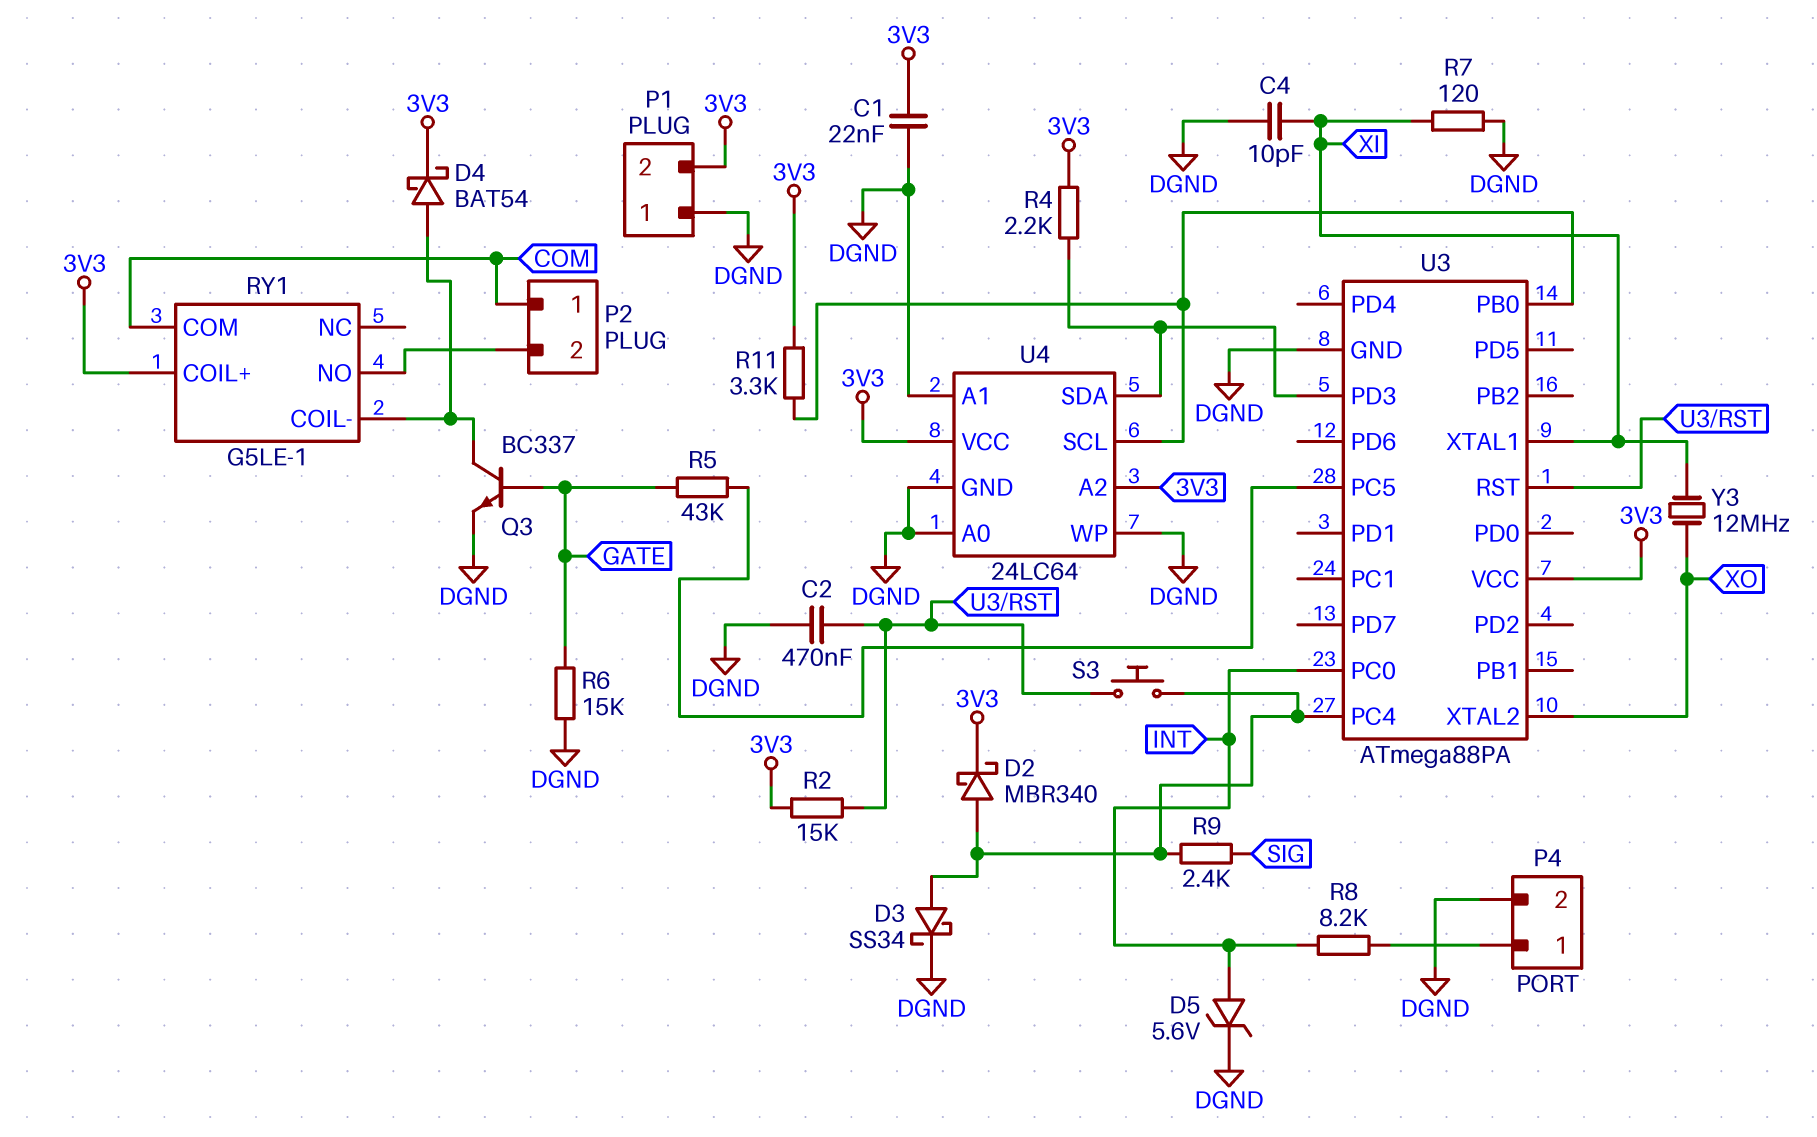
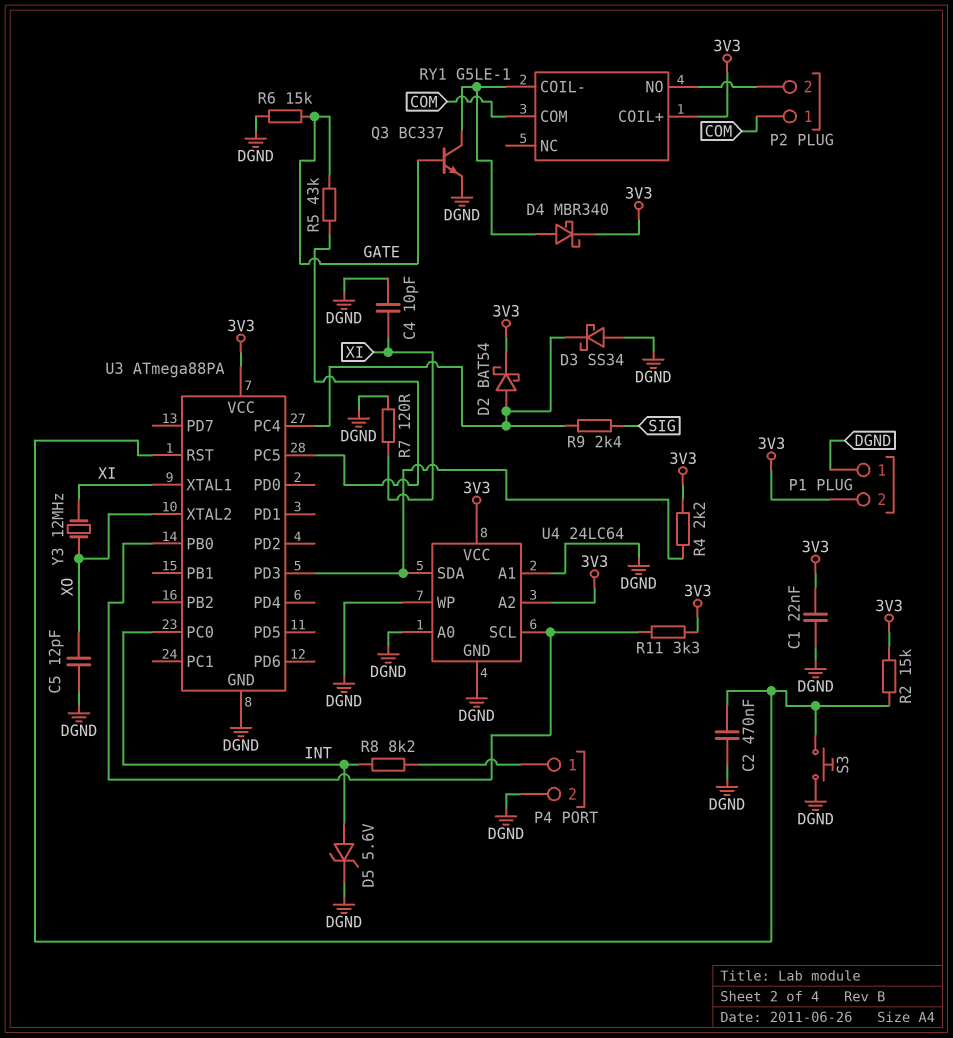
C5: none -> 12pF (DGND, XO)
D2: schottky MBR340 (A U3/PC4, K 3V3) -> schottky BAT54 (A U3/PC4, K 3V3)
D3: schottky SS34 (A U3/PC4, K DGND) -> schottky SS34 (A DGND, K U3/PC4)
D4: schottky BAT54 (A RY1/COIL-, K 3V3) -> schottky MBR340 (A RY1/COIL-, K 3V3)
S3: button (U3/PC4, U3/RST) -> button (DGND, U3/RST)

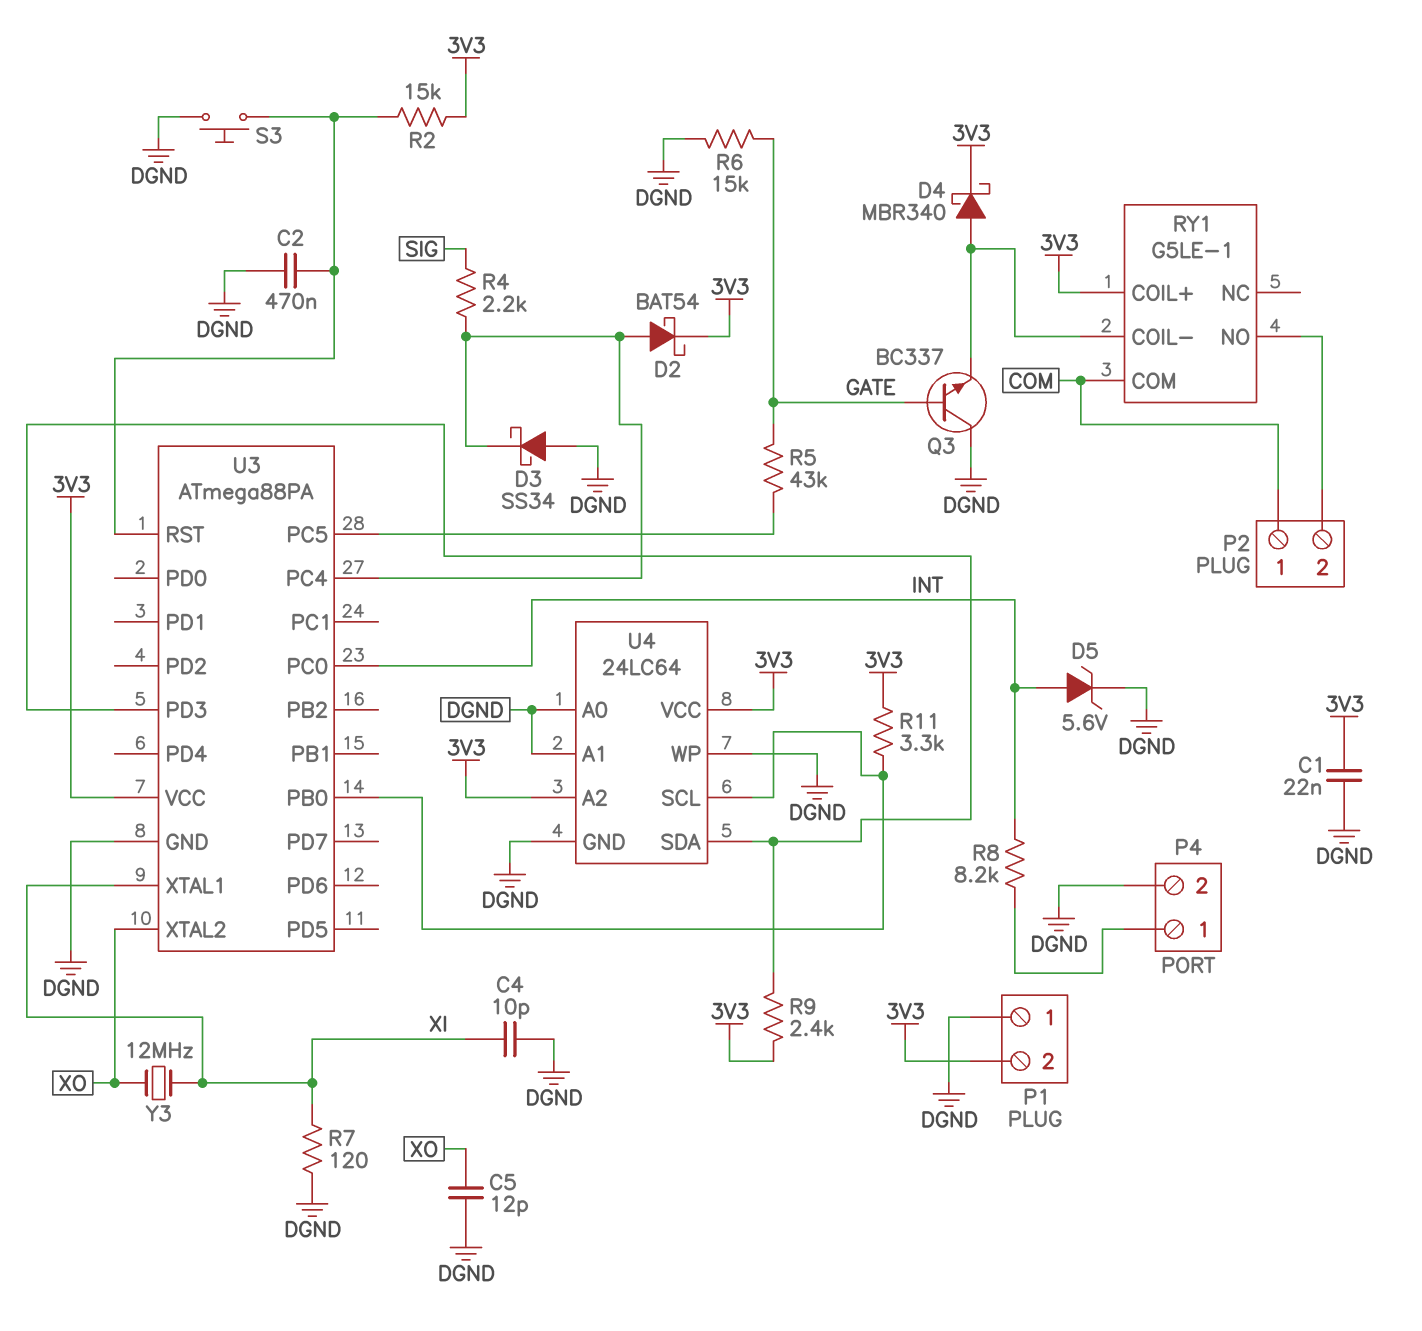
Q3: NPN BC337 (B GATE, C RY1/COIL-, E DGND) -> NPN BC337 (B GATE, C DGND, E RY1/COIL-)
R4: 2.2k (3V3, U3/PD3) -> 2.2k (SIG, U3/PC4)
R9: 2.4k (SIG, U3/PC4) -> 2.4k (3V3, U3/PD3)

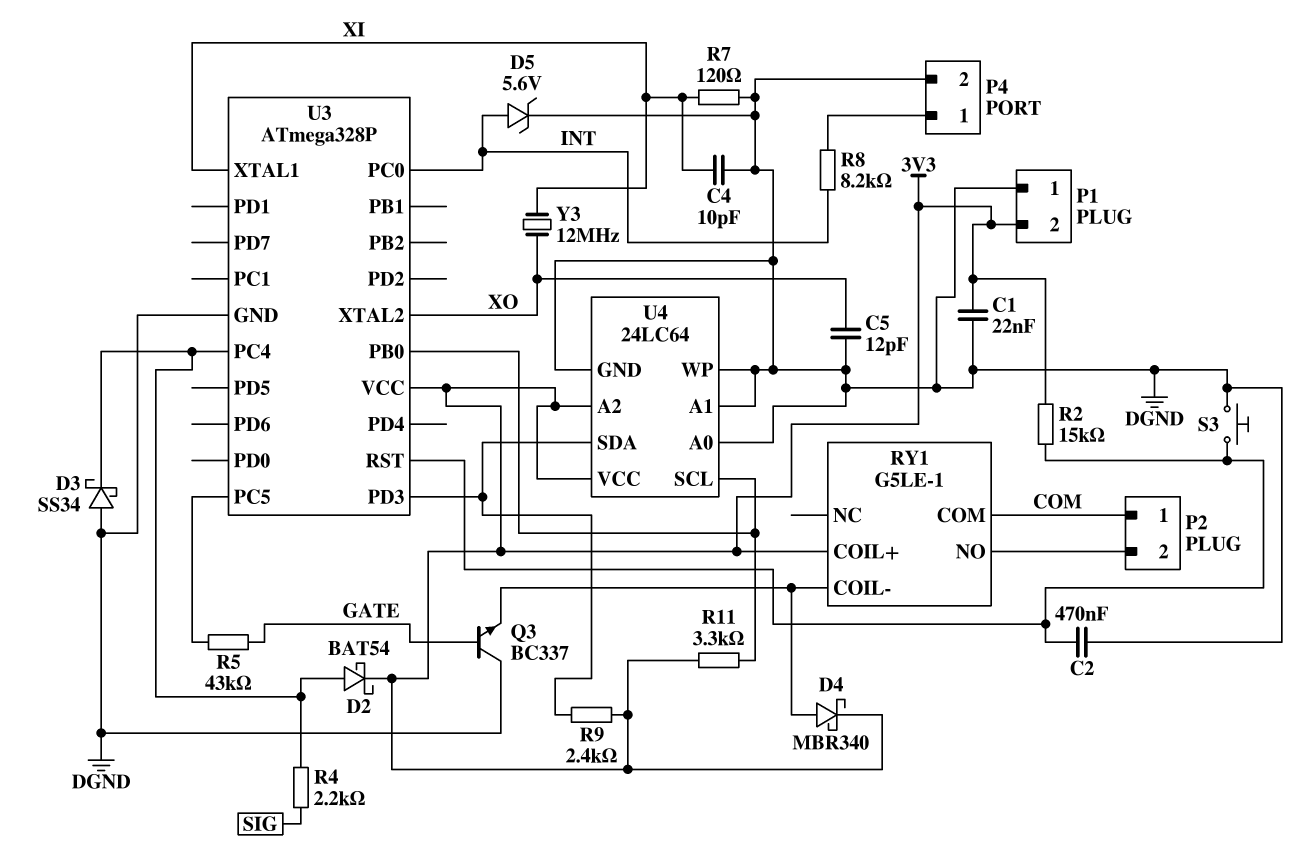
R6: 15k (DGND, GATE) -> none
U3: ATmega88PA -> ATmega328P

